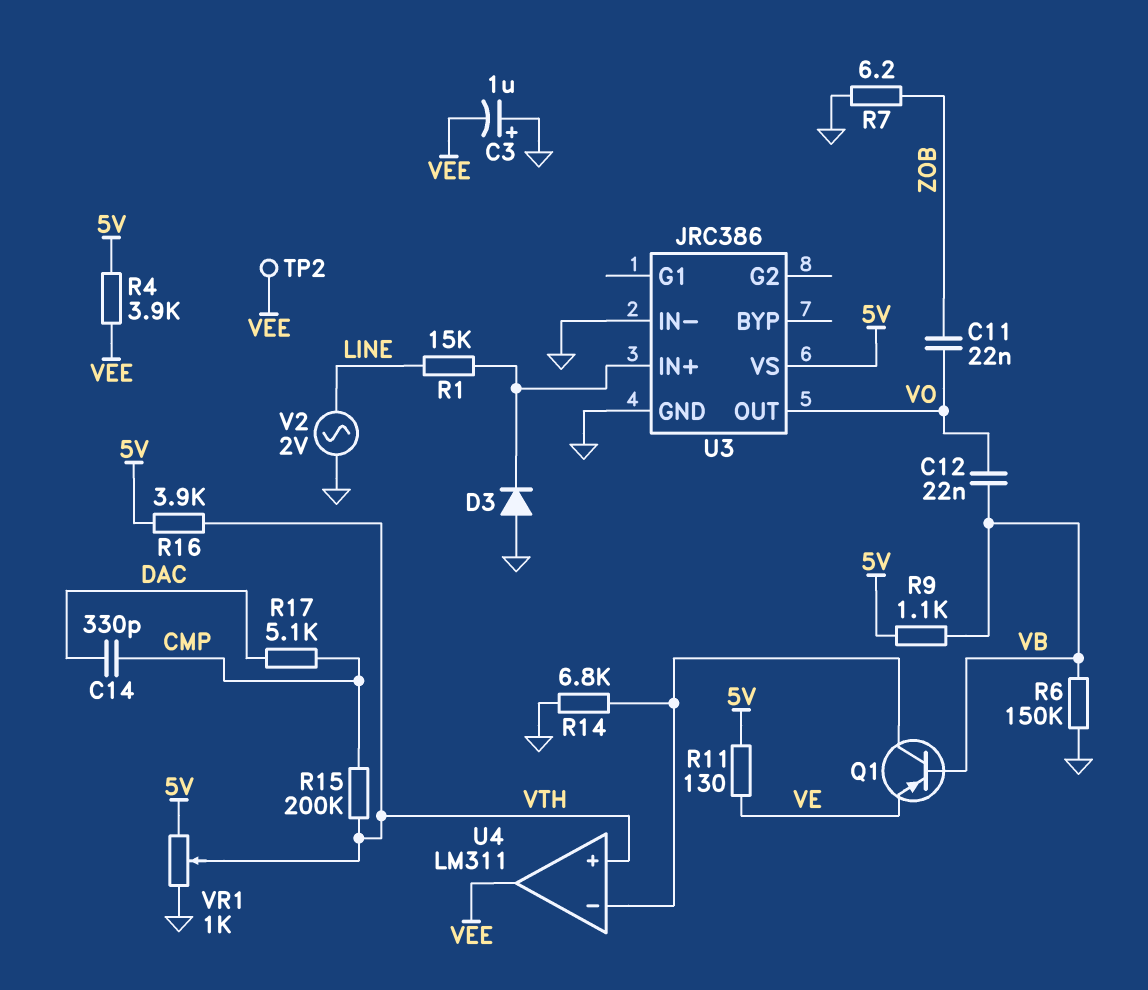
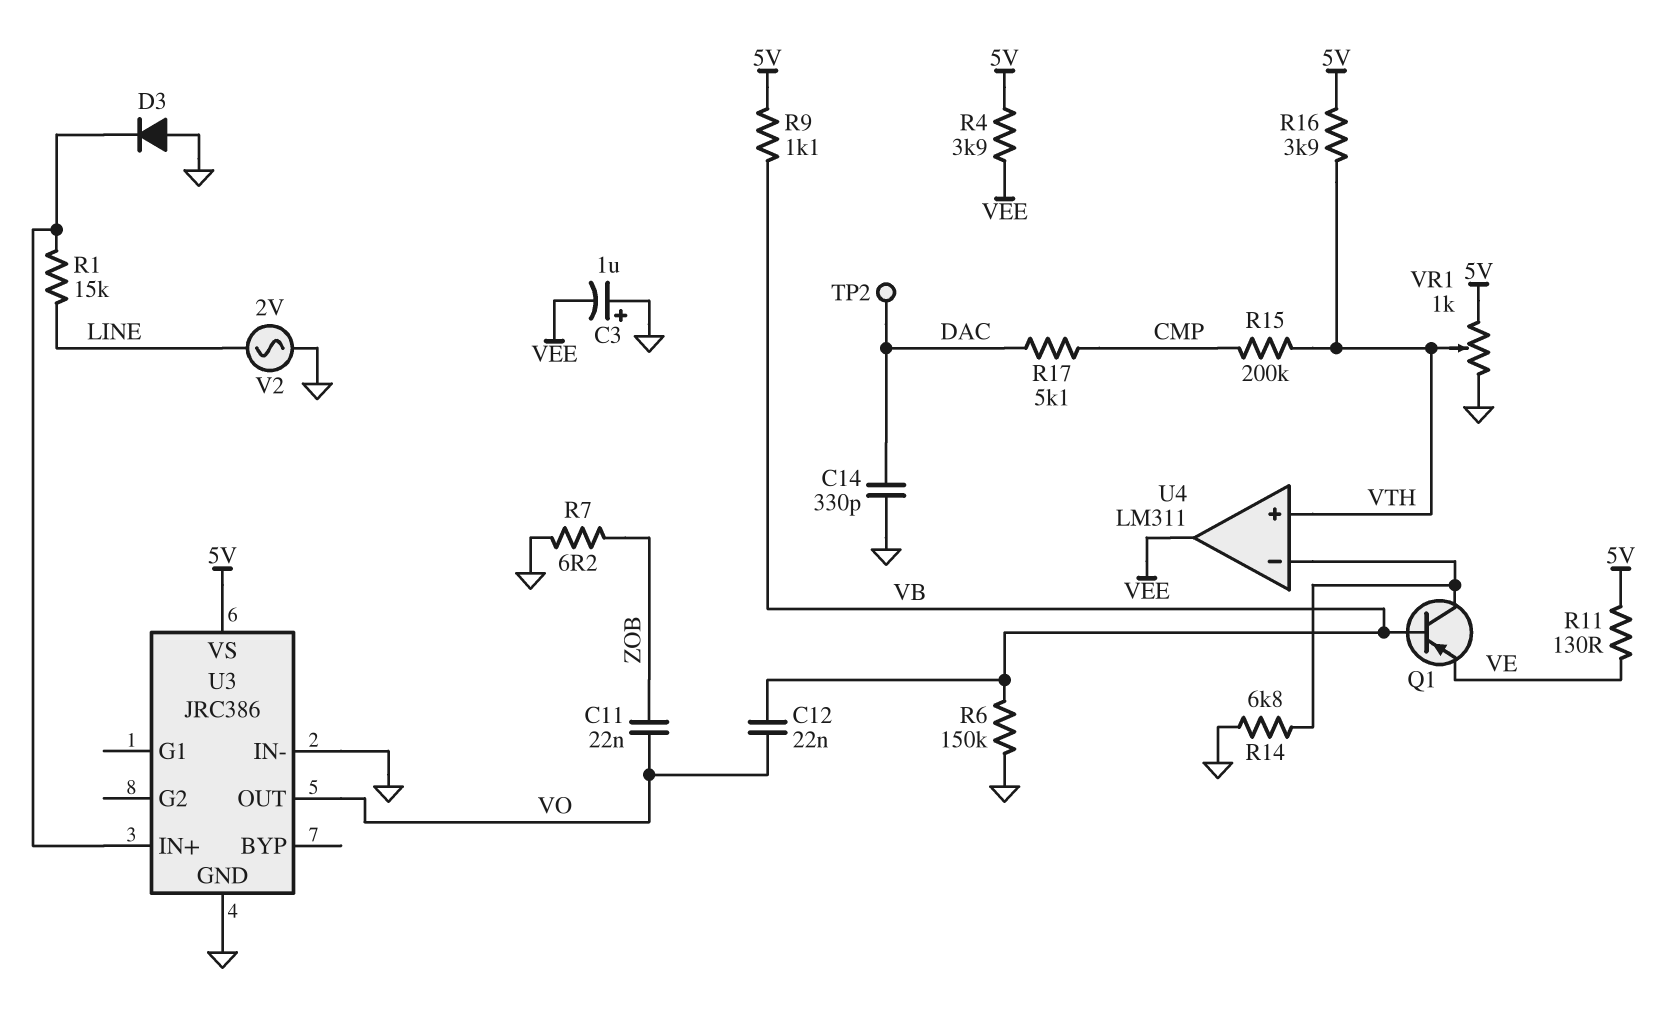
C14: 330pF (CMP, DAC) -> 330pF (DAC, GND)
TP2: test point (VEE) -> test point (DAC)

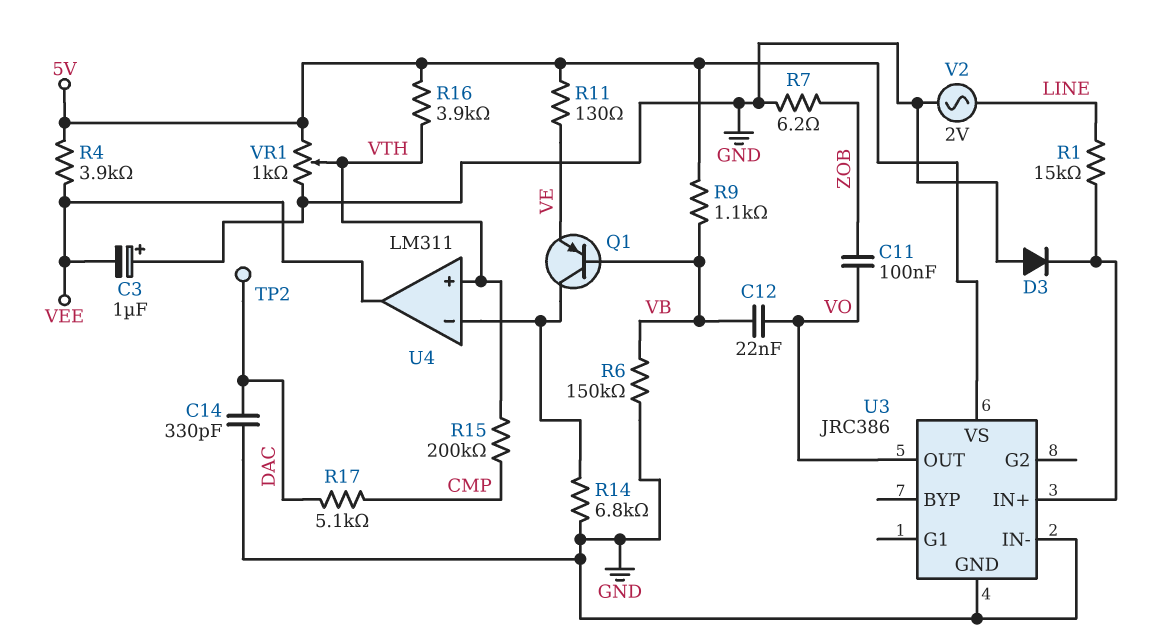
C11: 22nF (VO, ZOB) -> 100nF (VO, ZOB)

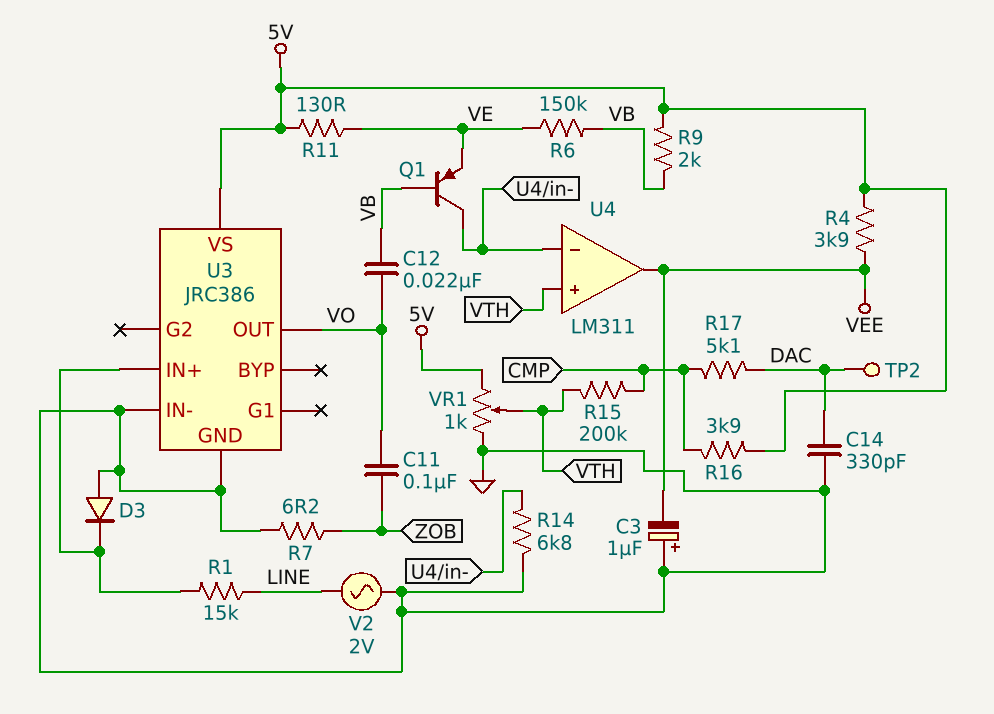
R6: 150k (GND, VB) -> 150k (VB, VE)
R9: 1.1k (5V, VB) -> 2k (5V, VB)
R16: 3.9k (5V, VTH) -> 3.9k (5V, CMP)

